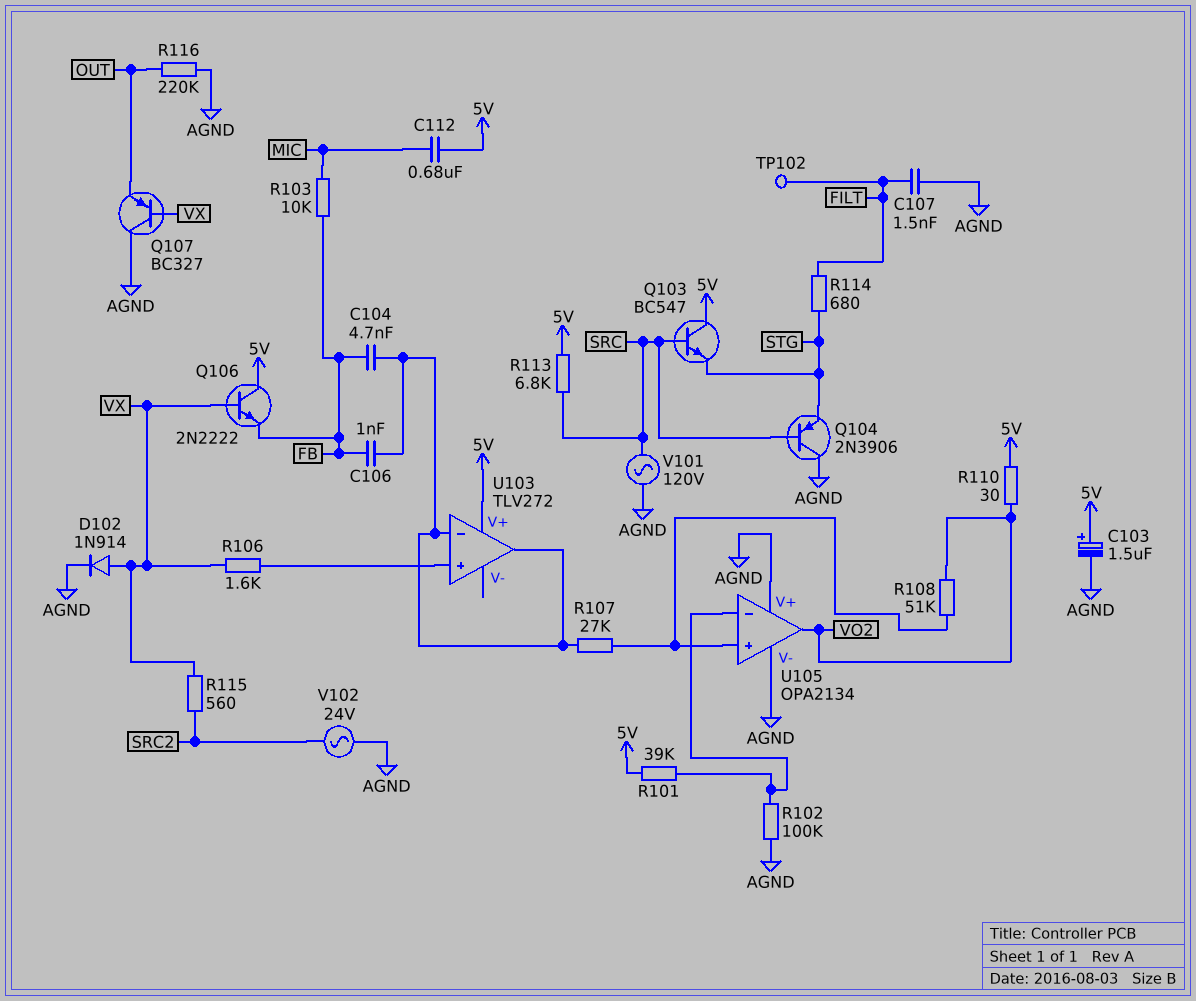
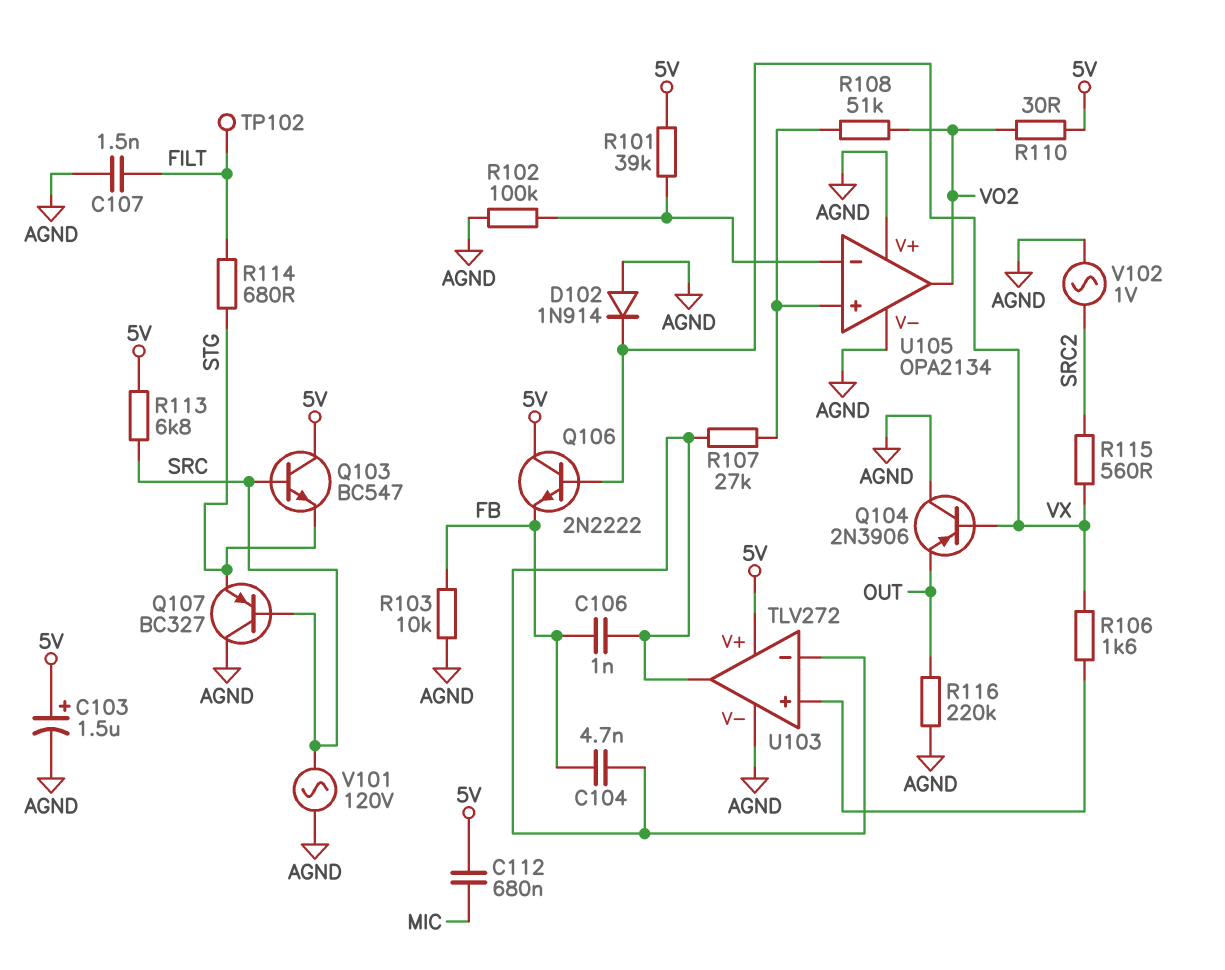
D102: diode 1N914 (A VX, K AGND) -> diode 1N914 (A AGND, K VX)
Q104: PNP 2N3906 (B SRC, C AGND, E STG) -> PNP 2N3906 (B VX, C AGND, E OUT)
Q107: PNP BC327 (B VX, C AGND, E OUT) -> PNP BC327 (B SRC, C AGND, E STG)
R103: 10k (FB, MIC) -> 10k (AGND, FB)
U103 pin V-: none -> AGND
V102: AC 24V (AGND, SRC2) -> AC 1V (AGND, SRC2)

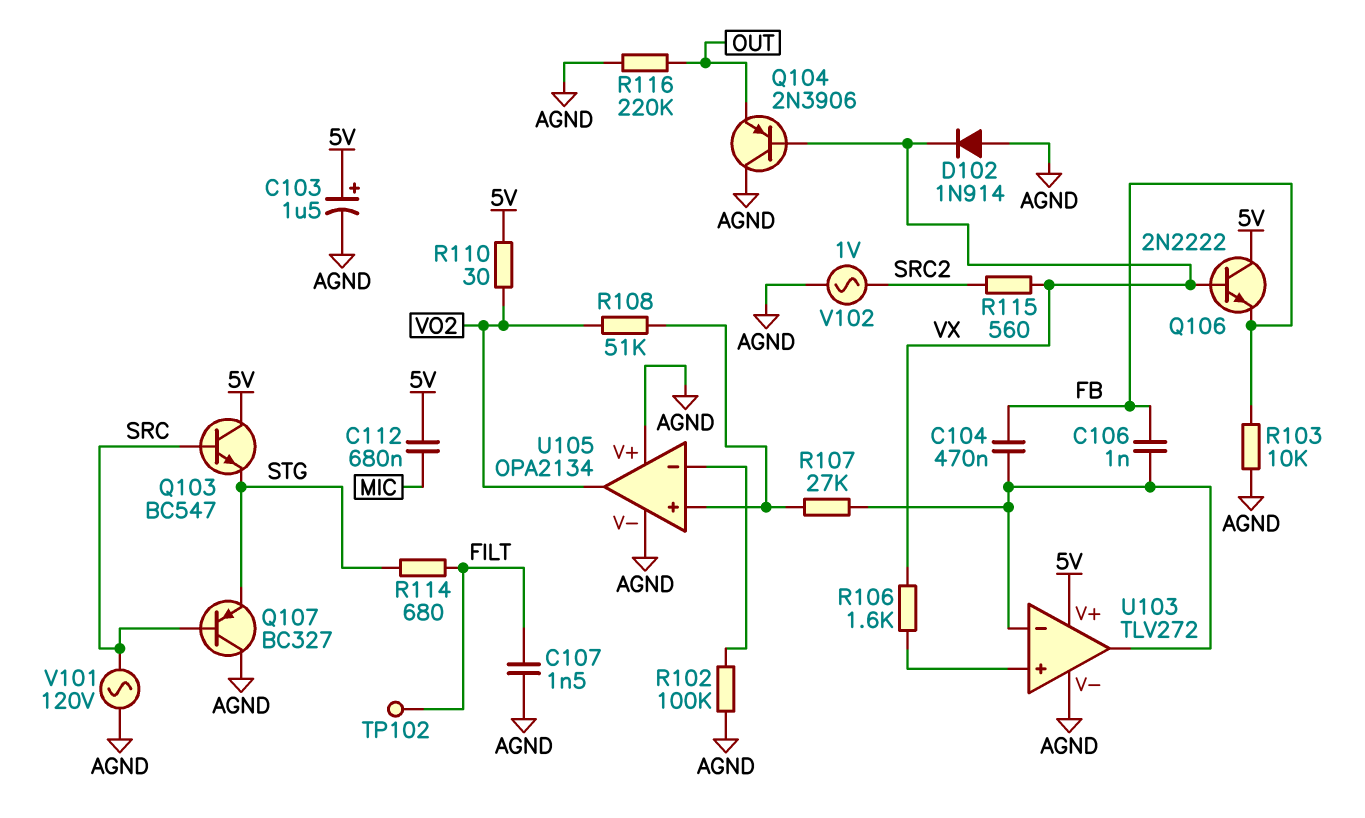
C104: 4.7nF (FB, U103/in-) -> 470nF (FB, U103/in-)
R101: 39k (5V, U105/in-) -> none
R113: 6.8k (5V, SRC) -> none

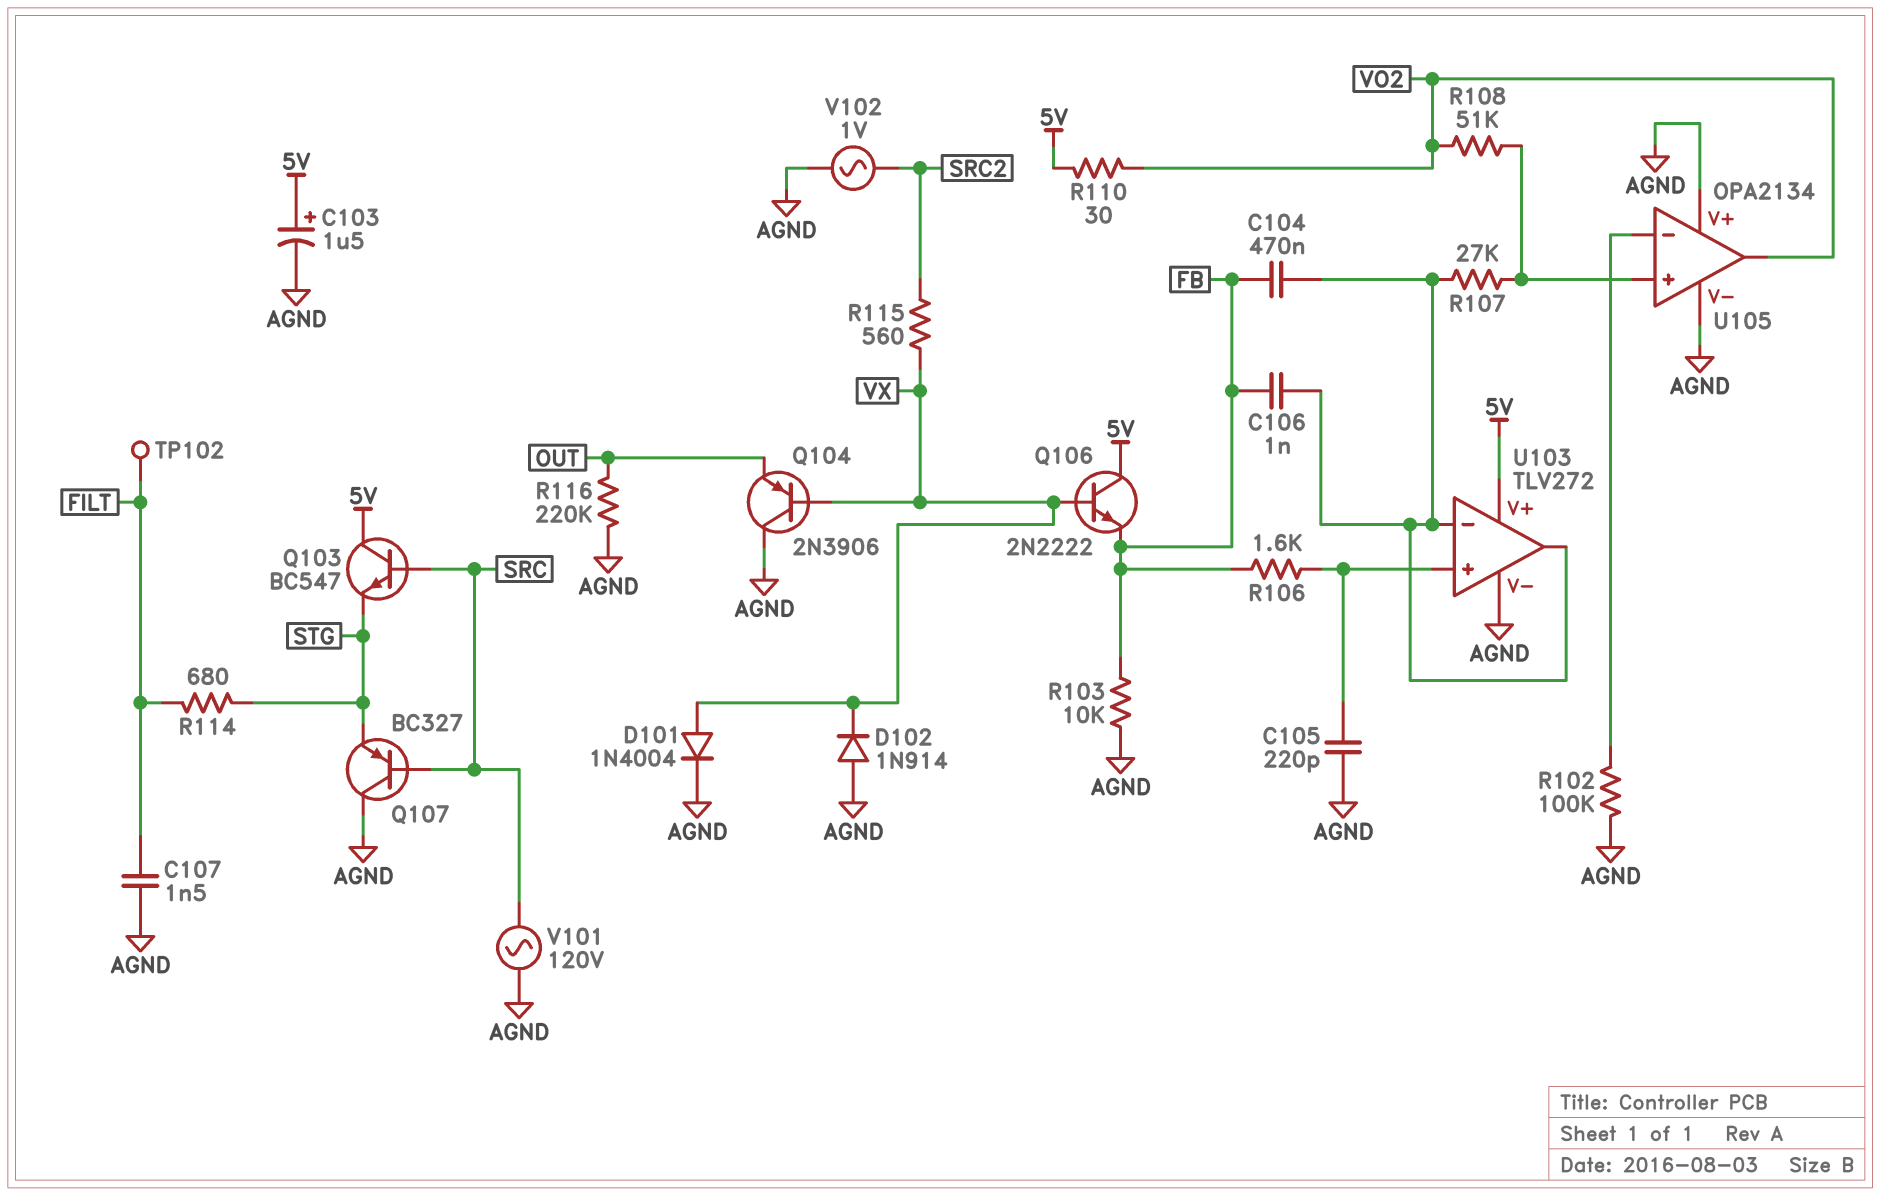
C105: none -> 220pF (AGND, U103/in+)
C112: 680nF (5V, MIC) -> none
D101: none -> diode 1N4004 (A VX, K AGND)
R106: 1.6k (U103/in+, VX) -> 1.6k (FB, U103/in+)

